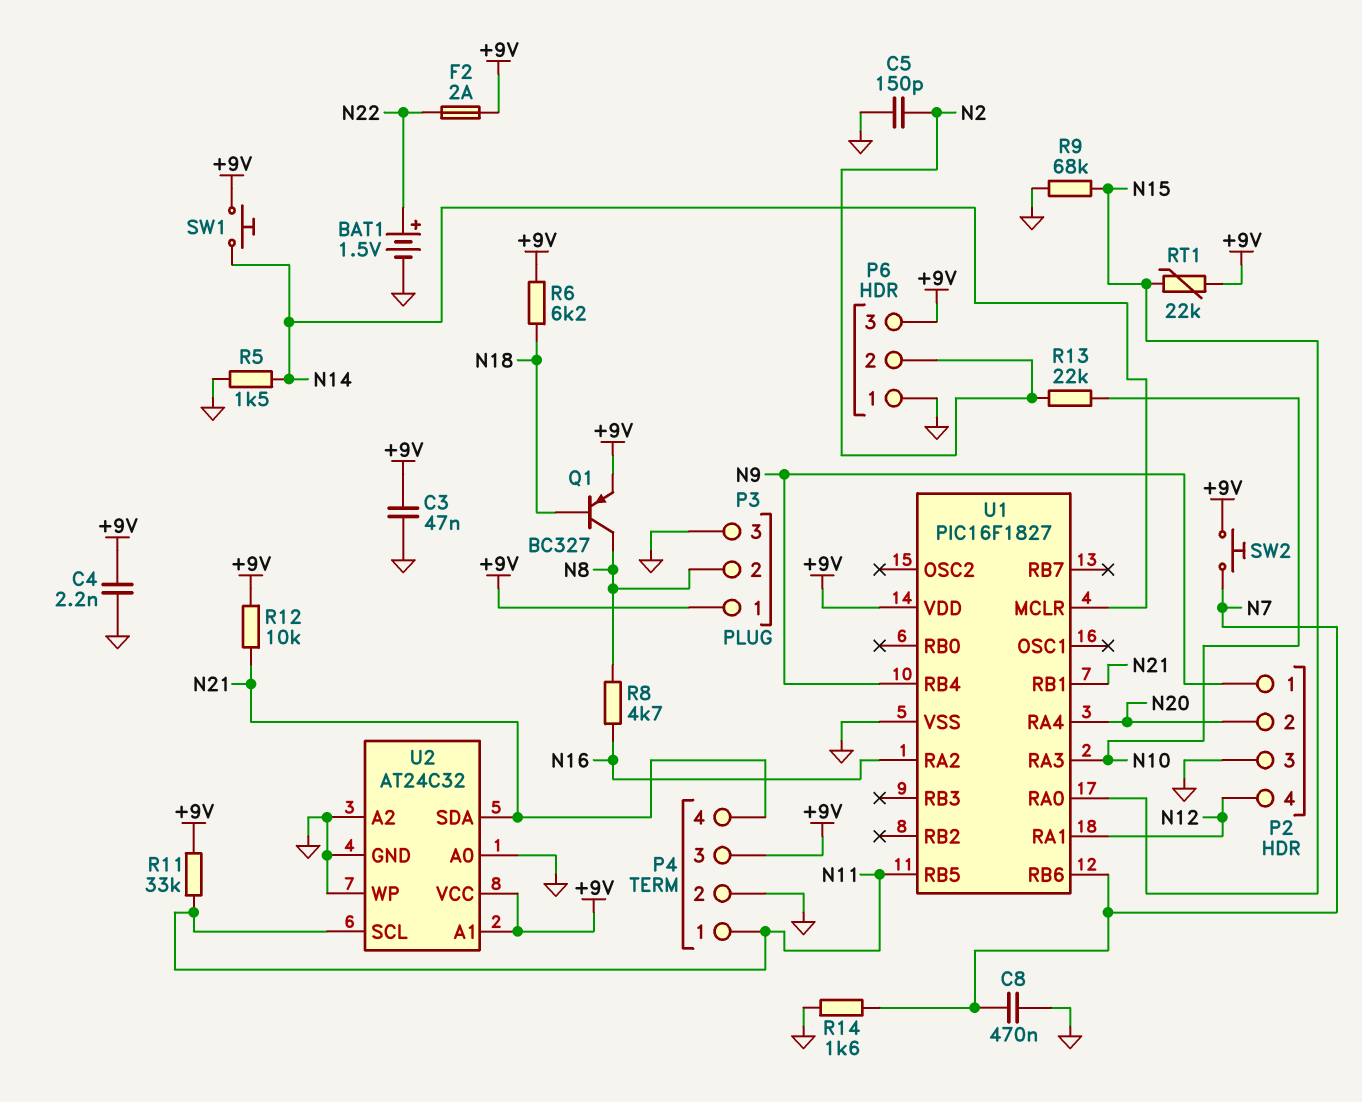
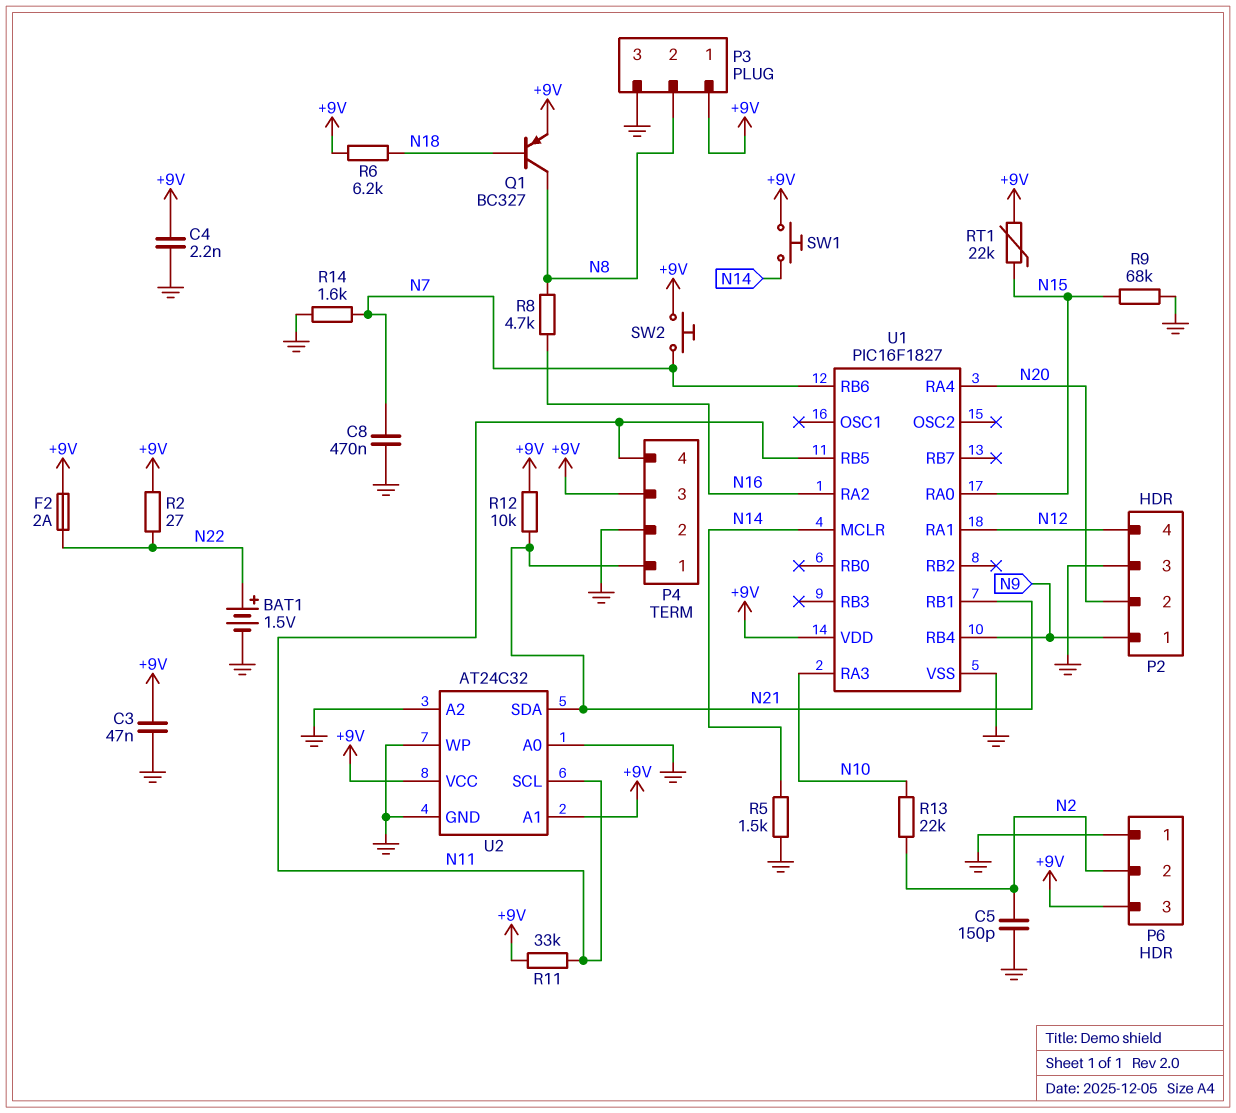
P4 pin 1: N11 -> N21
P4 pin 4: N21 -> N11
R2: none -> 27 (+9V, N22)

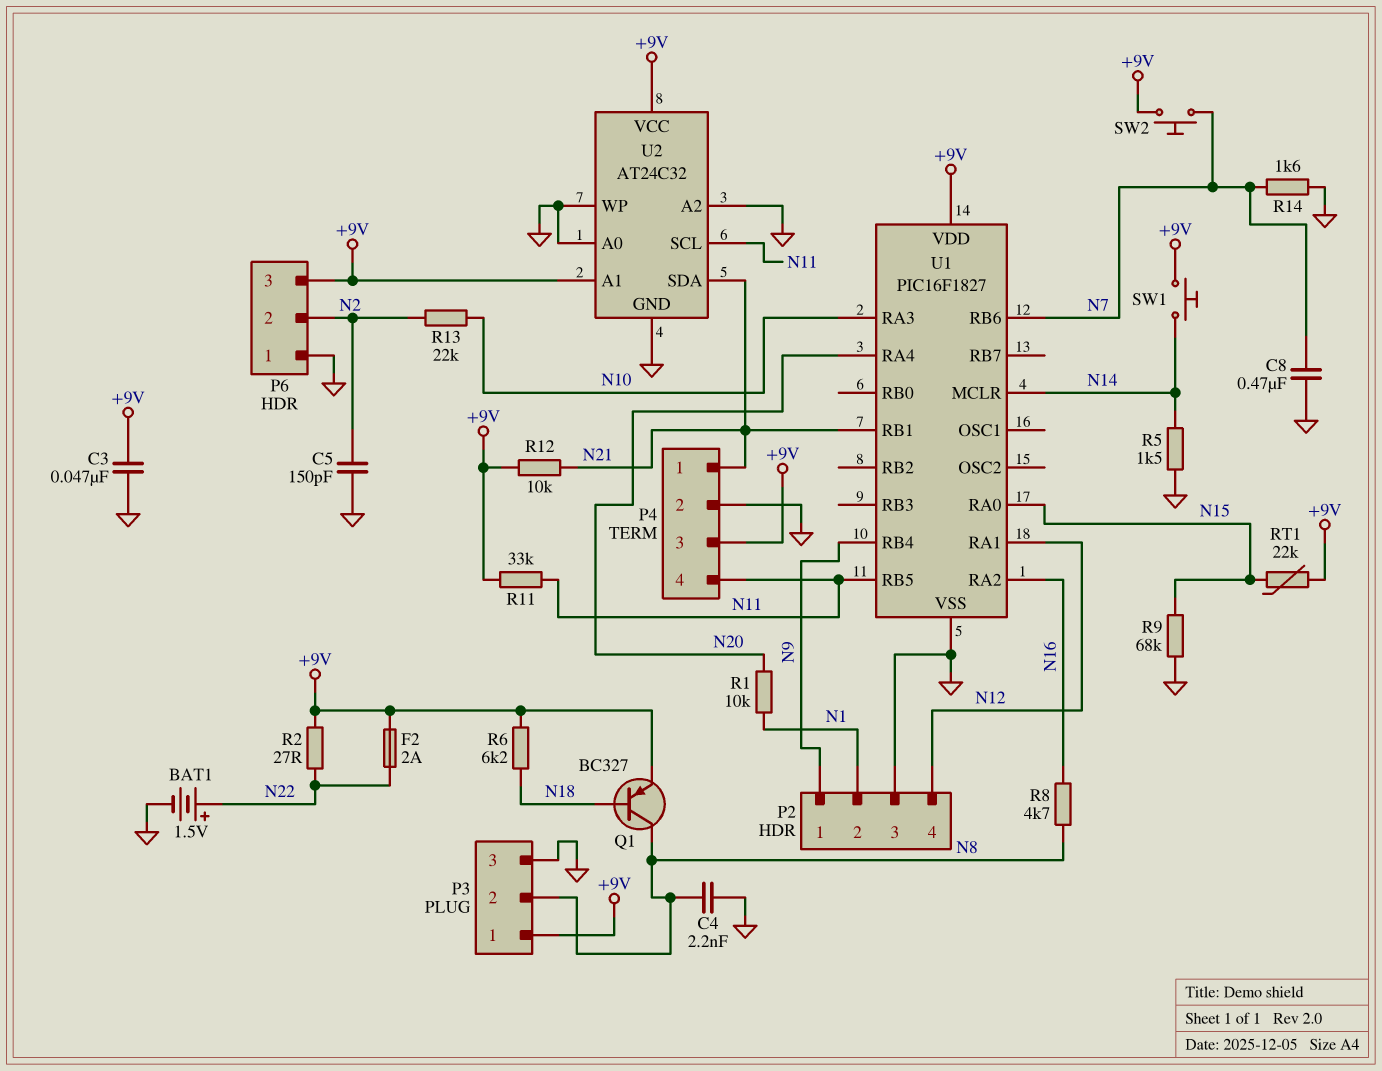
C4: 2.2nF (+9V, GND) -> 2.2nF (GND, N8)
P2 pin 2: N20 -> N1
R1: none -> 10k (N1, N20)

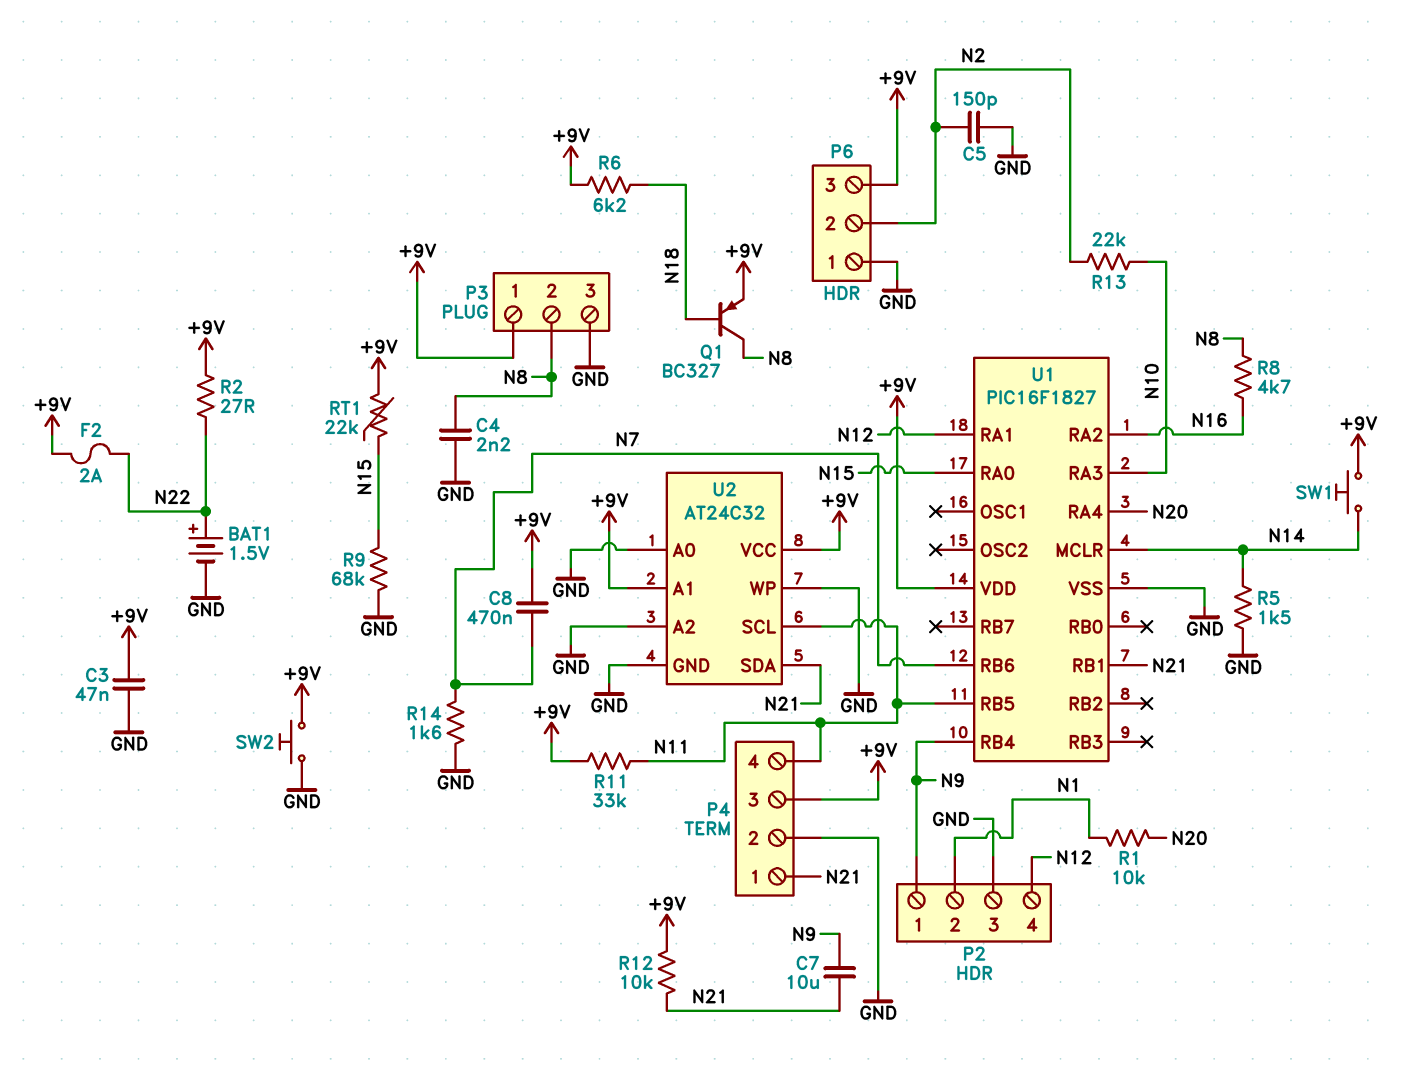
C7: none -> 10uF (N9, N21)
C8: 470nF (GND, N7) -> 470nF (+9V, N7)
SW2: button (+9V, N7) -> button (+9V, GND)

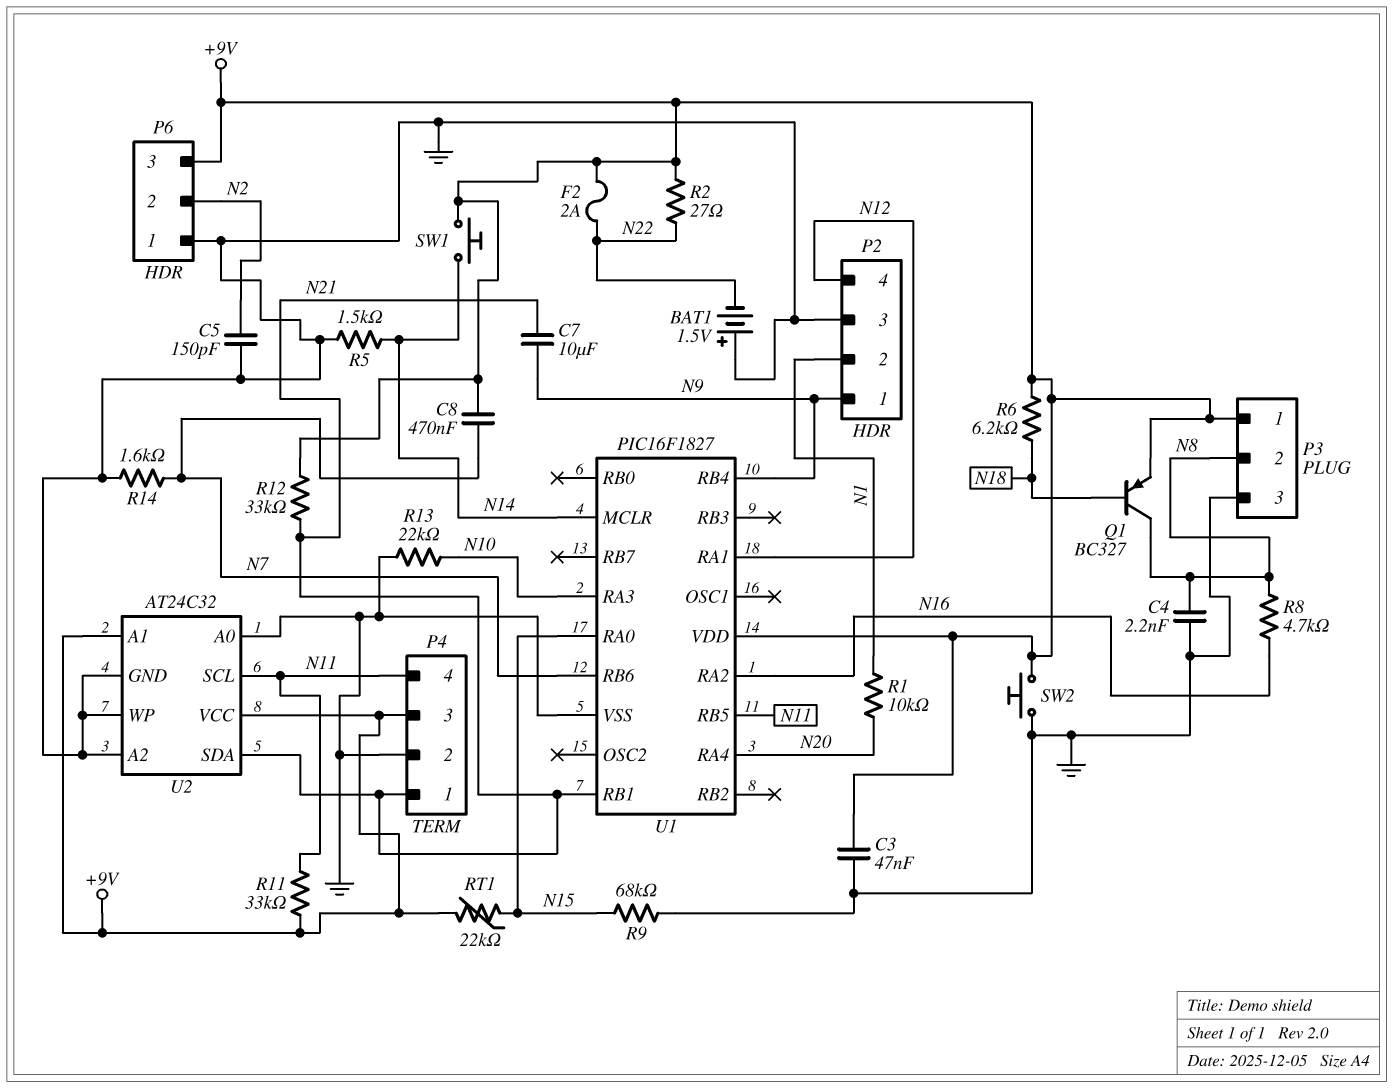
BAT1: 1.5V (plus N22, minus GND) -> 1.5V (plus GND, minus N22)
R12: 10k (+9V, N21) -> 33k (+9V, N21)
R13: 22k (N2, N10) -> 22k (GND, N10)

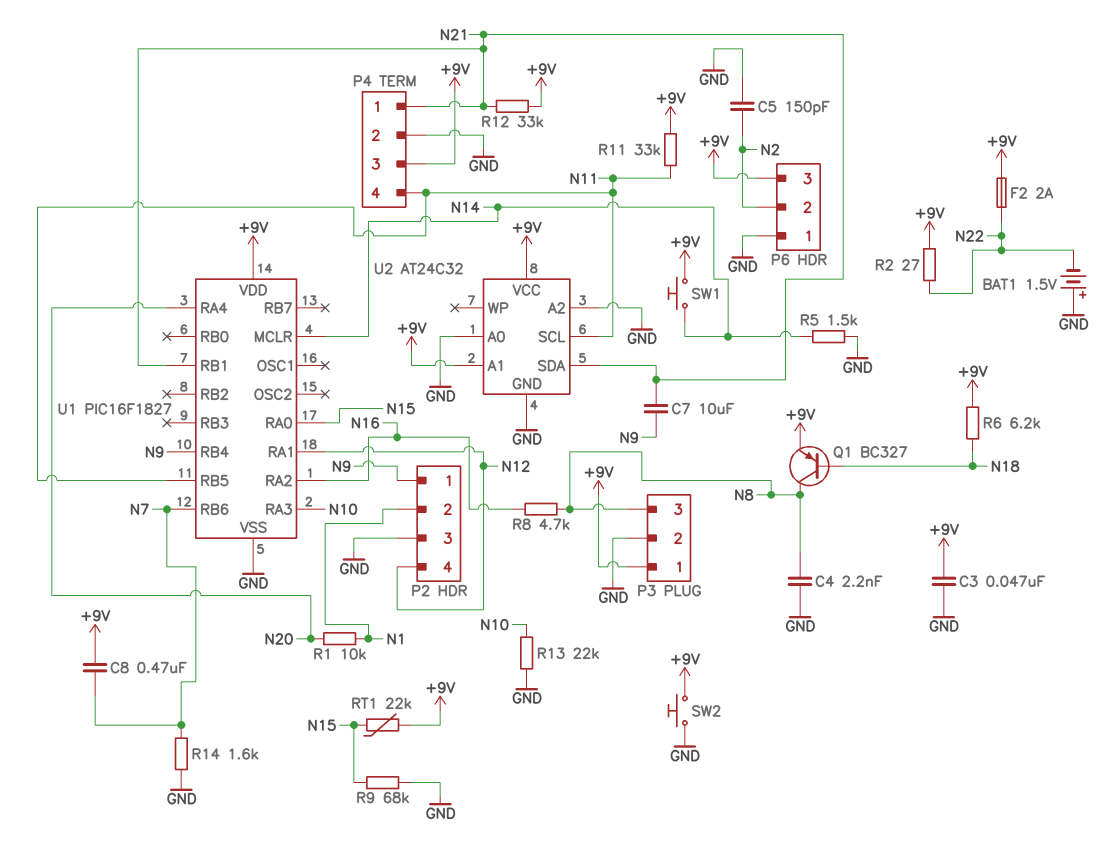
P3 pin 2: N8 -> GND
P3 pin 3: GND -> N8
U2 pin WP: GND -> none

